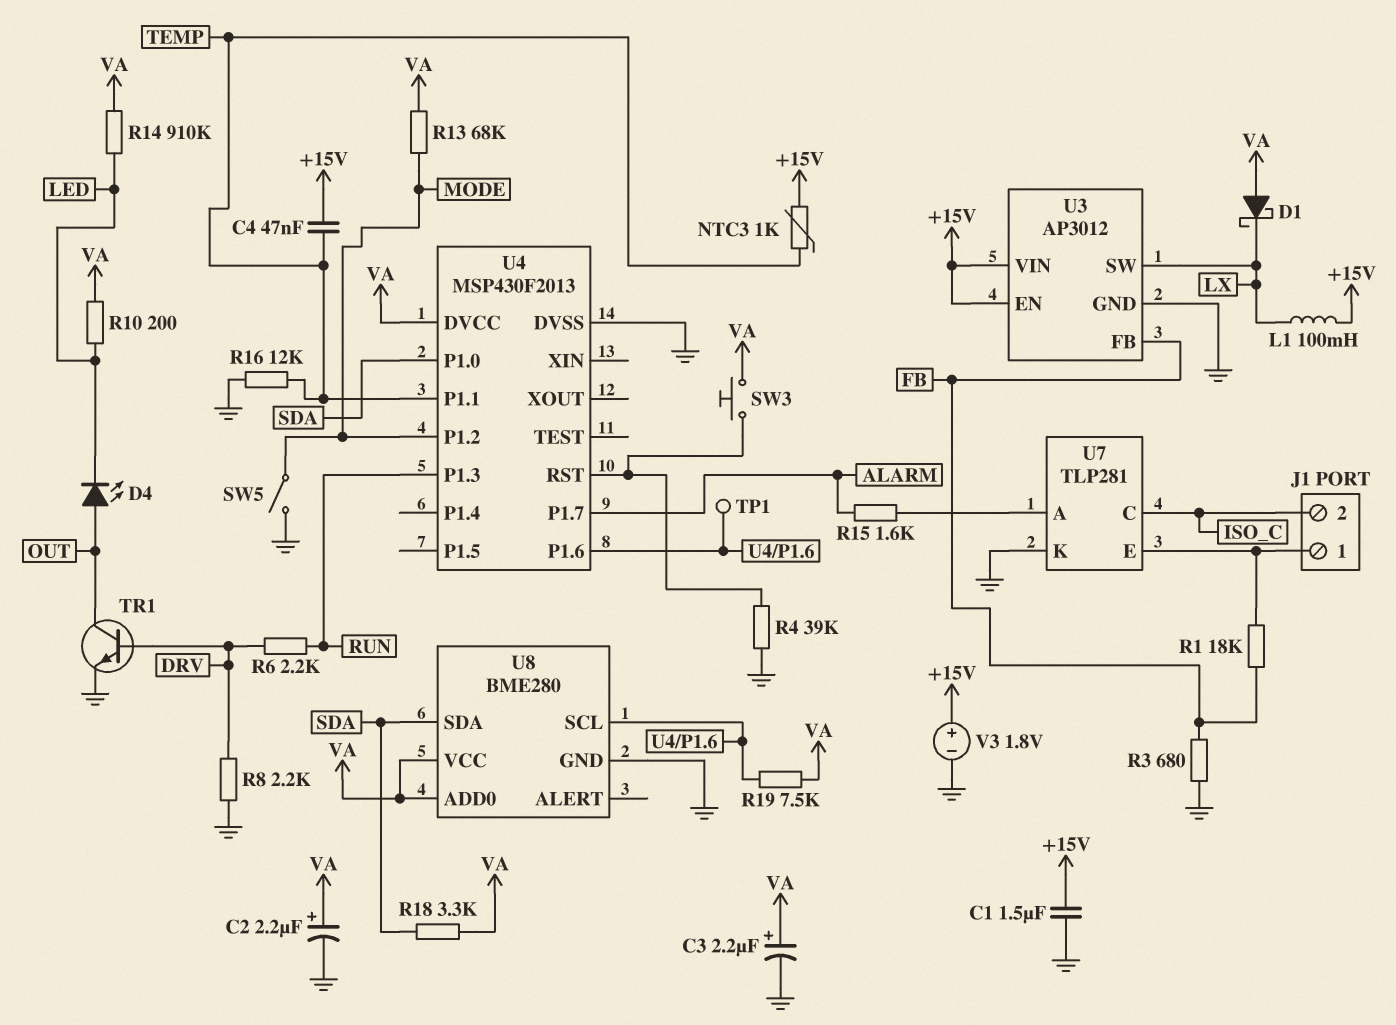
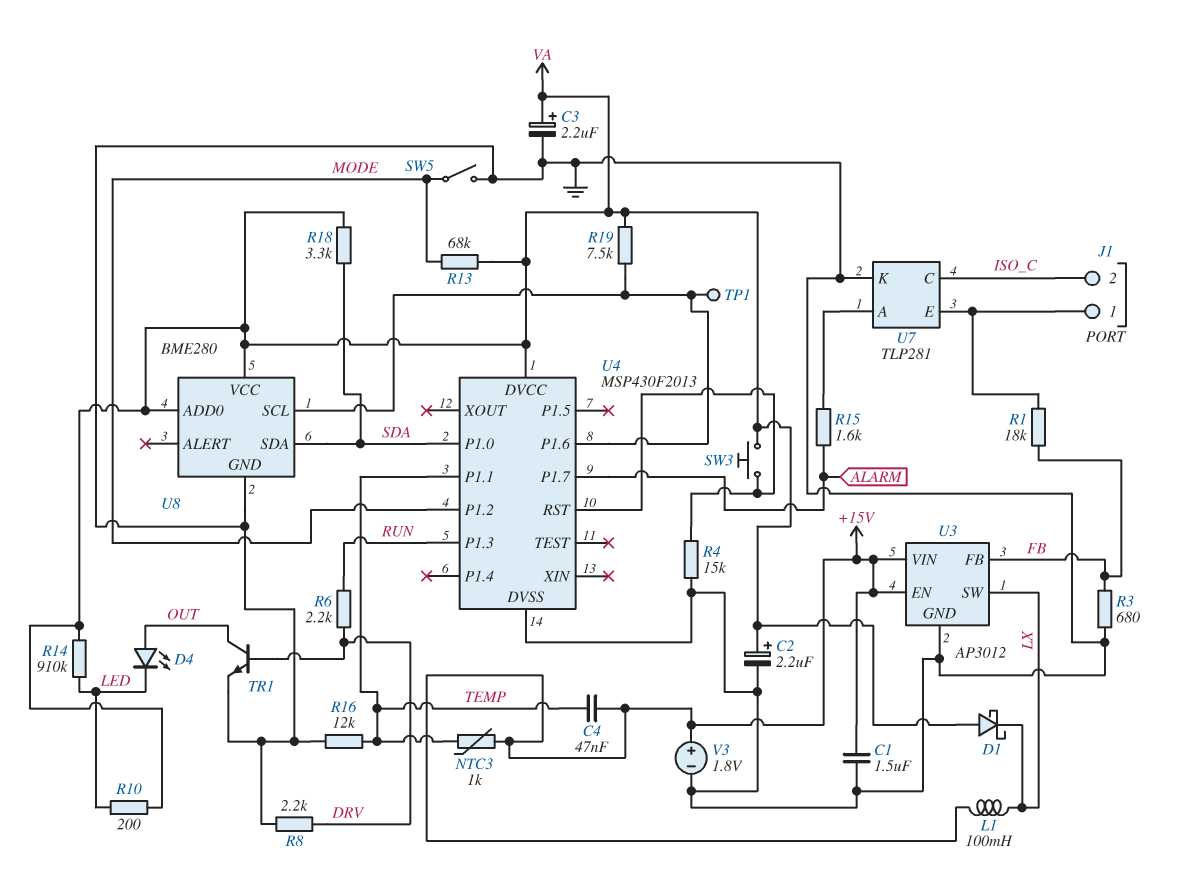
R4: 39k (GND, U4/RST) -> 15k (GND, U4/RST)

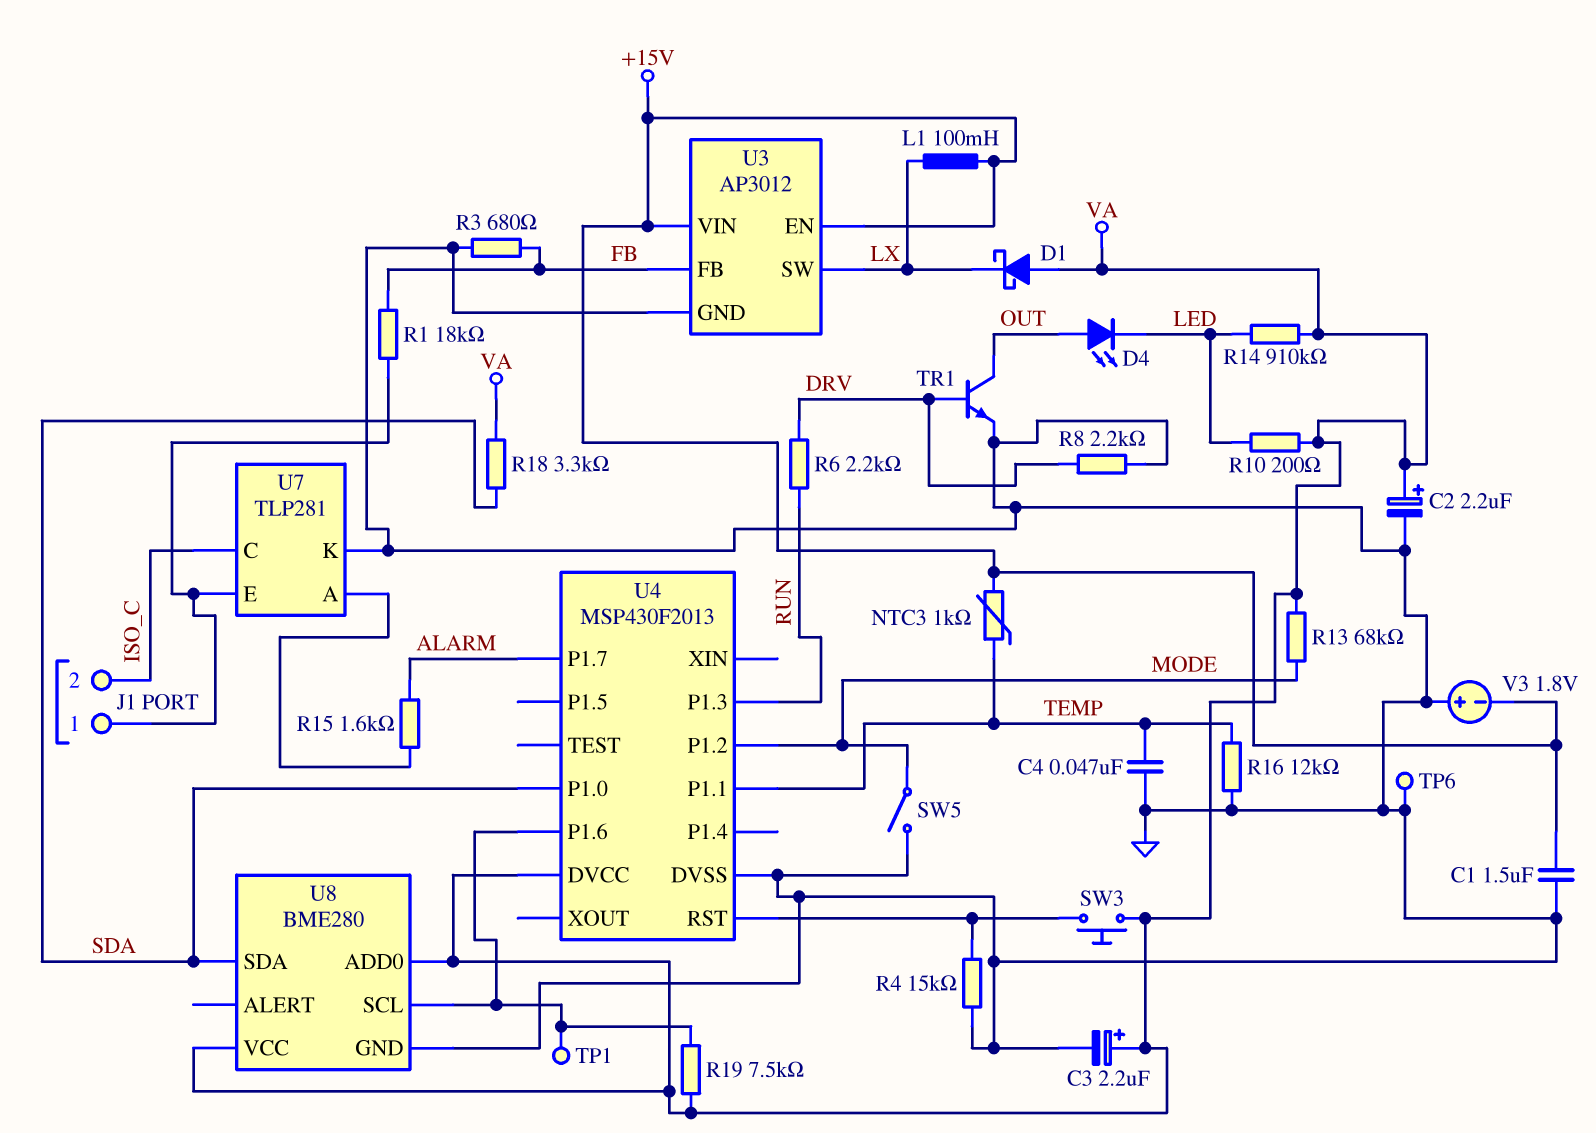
C4: 47nF (+15V, TEMP) -> 47nF (GND, TEMP)
TP6: none -> test point (GND)
V3: 1.8V (plus +15V, minus GND) -> 1.8V (plus GND, minus +15V)

